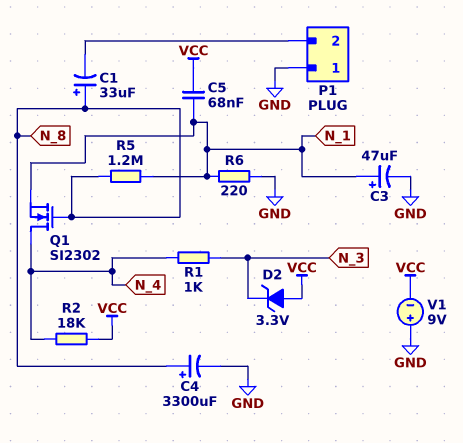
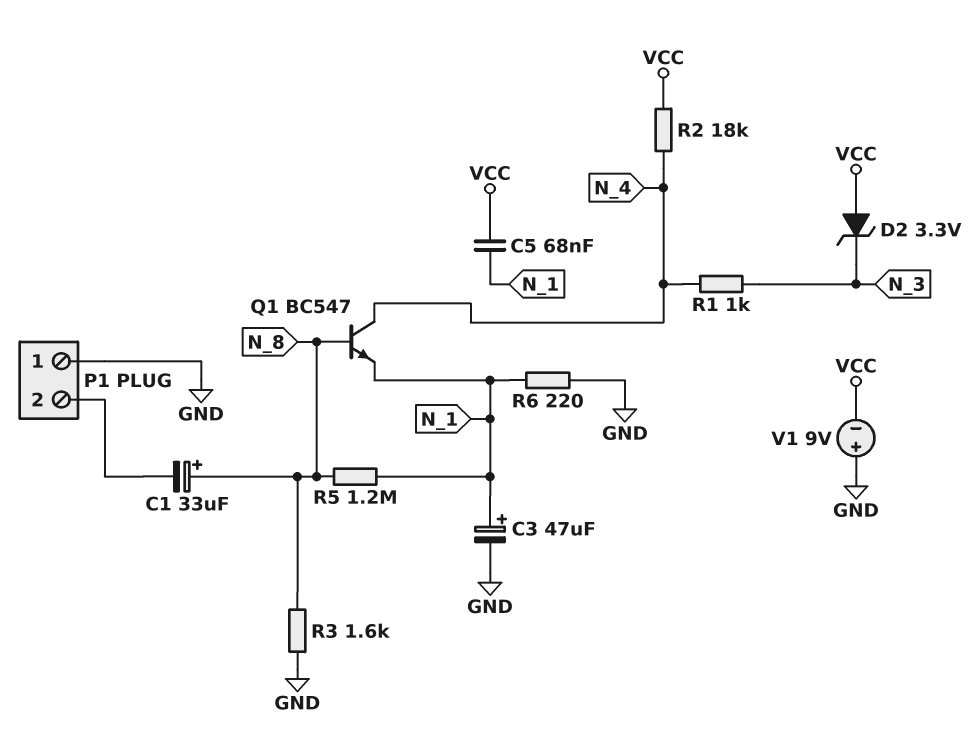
C4: 3300uF (plus N_8, minus GND) -> none
Q1: NMOS SI2302 (G N_8, D N_4, S N_1) -> NPN BC547 (B N_8, C N_4, E N_1)
R3: none -> 1.6k (GND, N_8)

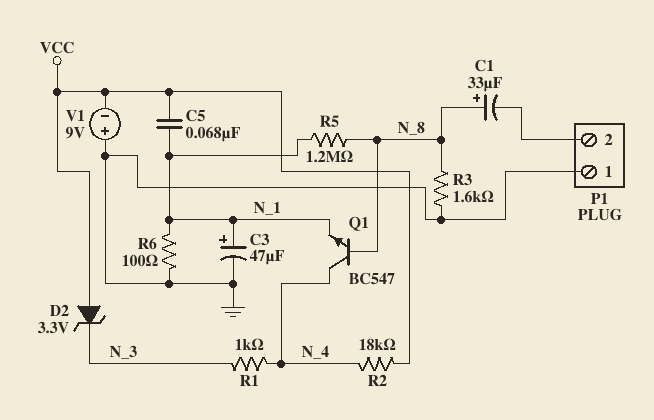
R6: 220 (GND, N_1) -> 100 (GND, N_1)

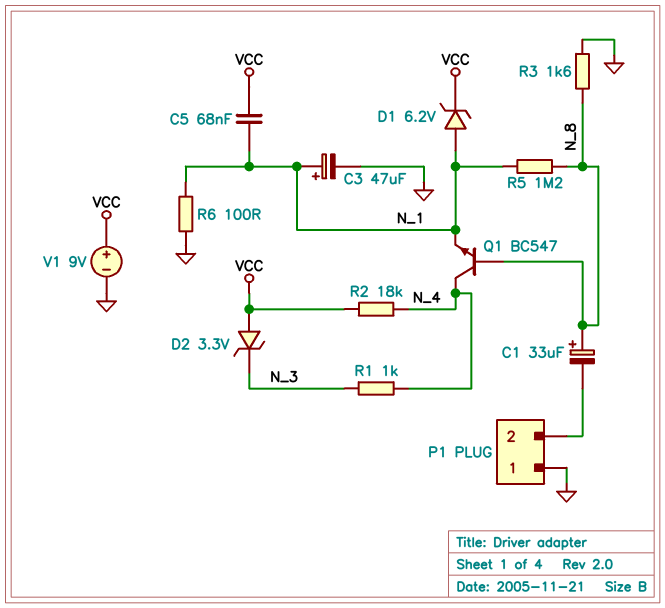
D1: none -> zener 6.2V (A N_1, K VCC)
V1: 9V (plus GND, minus VCC) -> 9V (plus VCC, minus GND)

